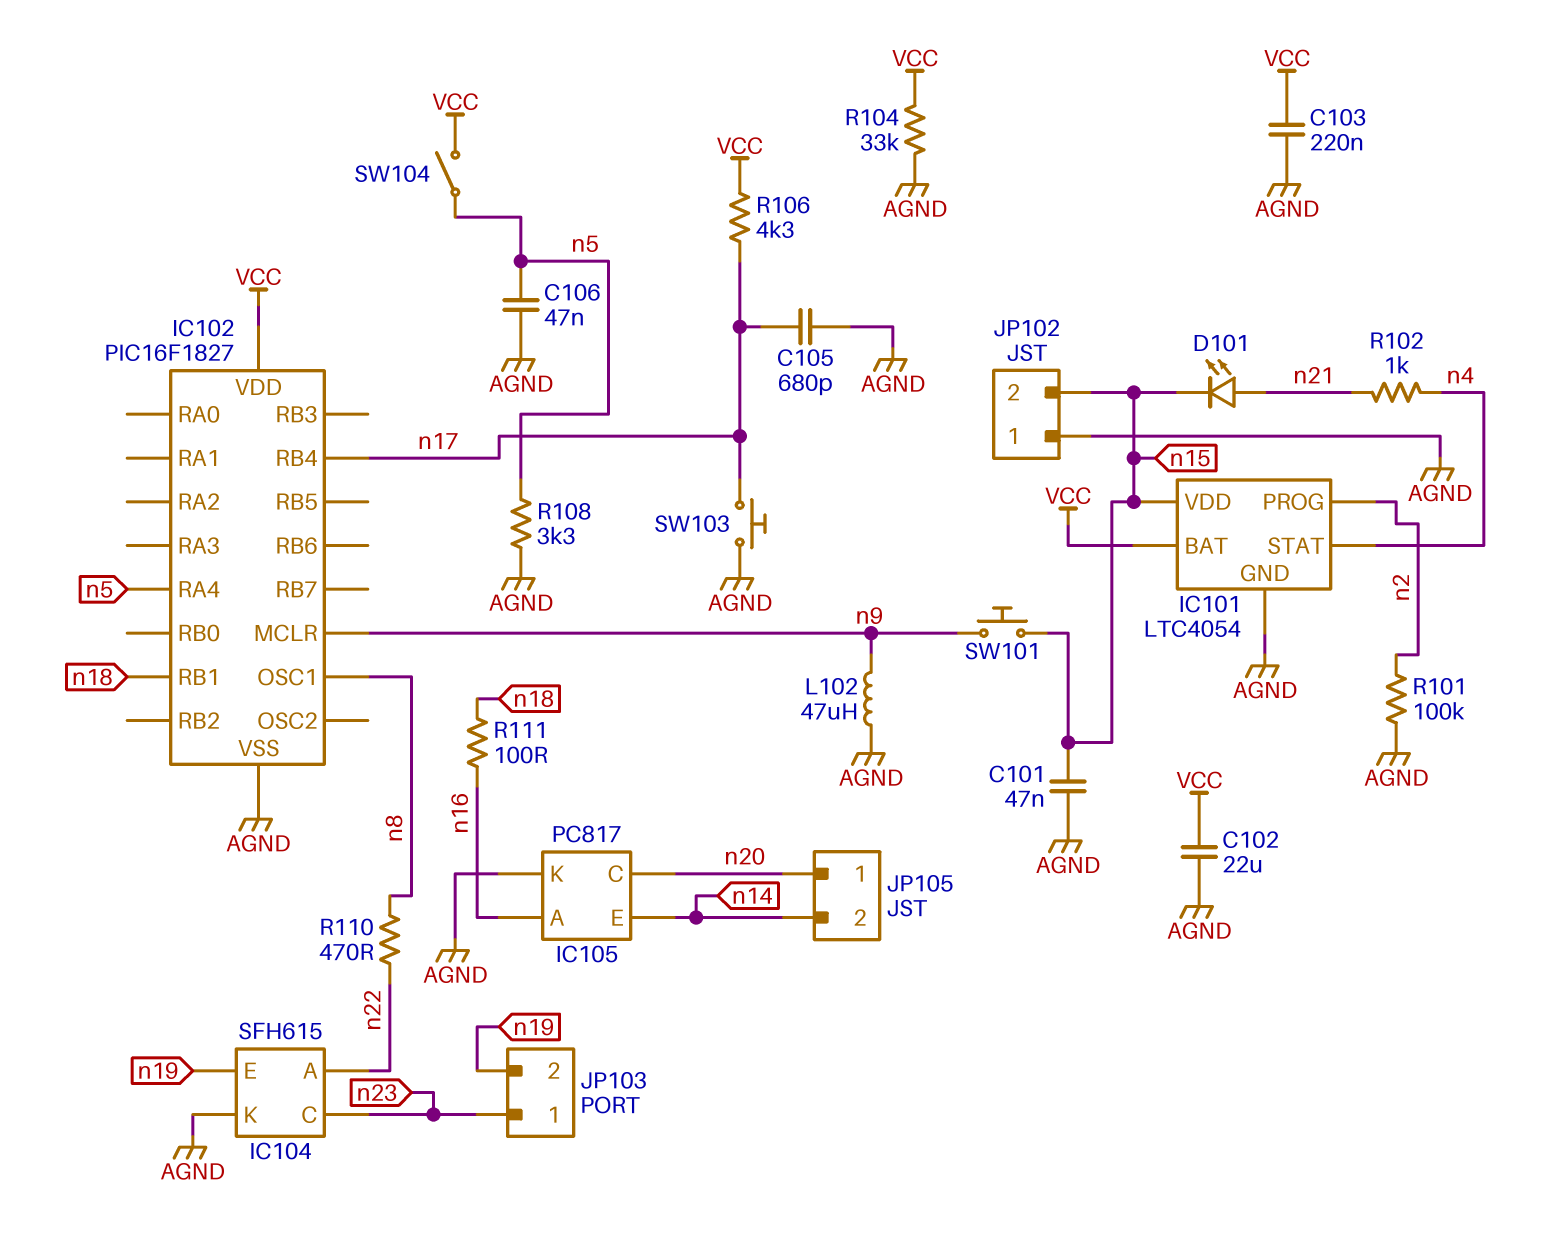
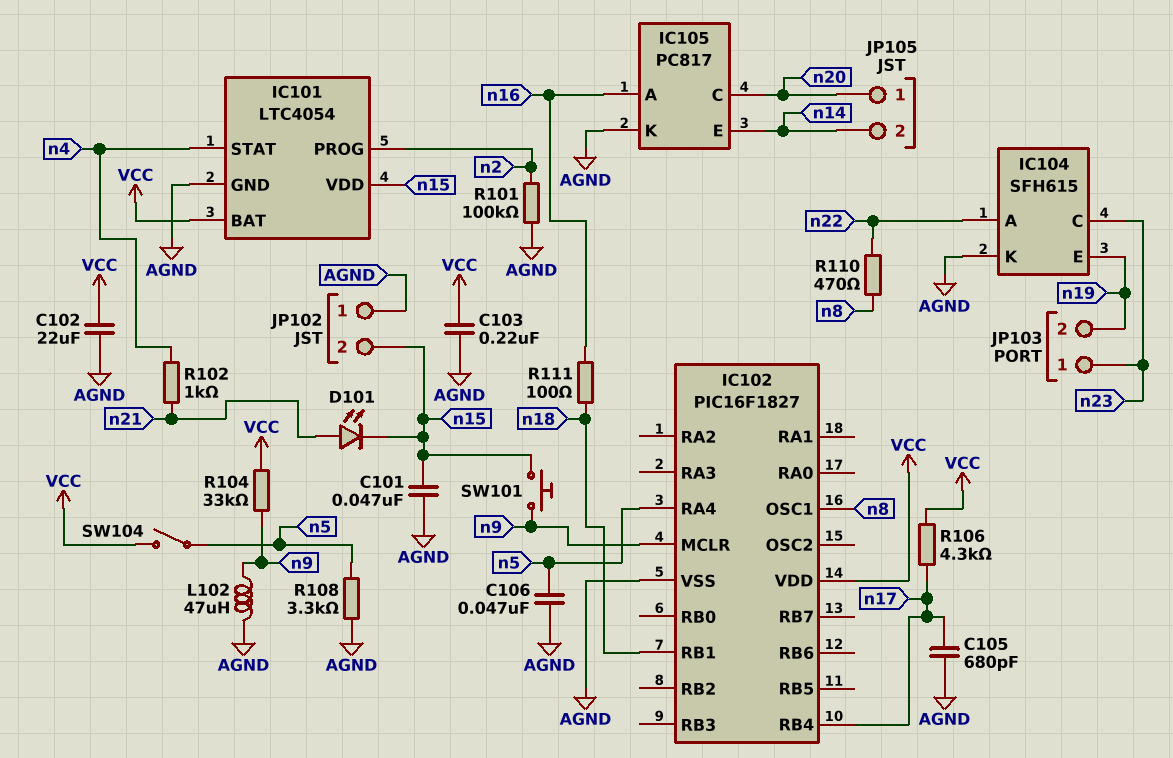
R104: 33k (AGND, VCC) -> 33k (VCC, n9)
SW103: button (AGND, n17) -> none

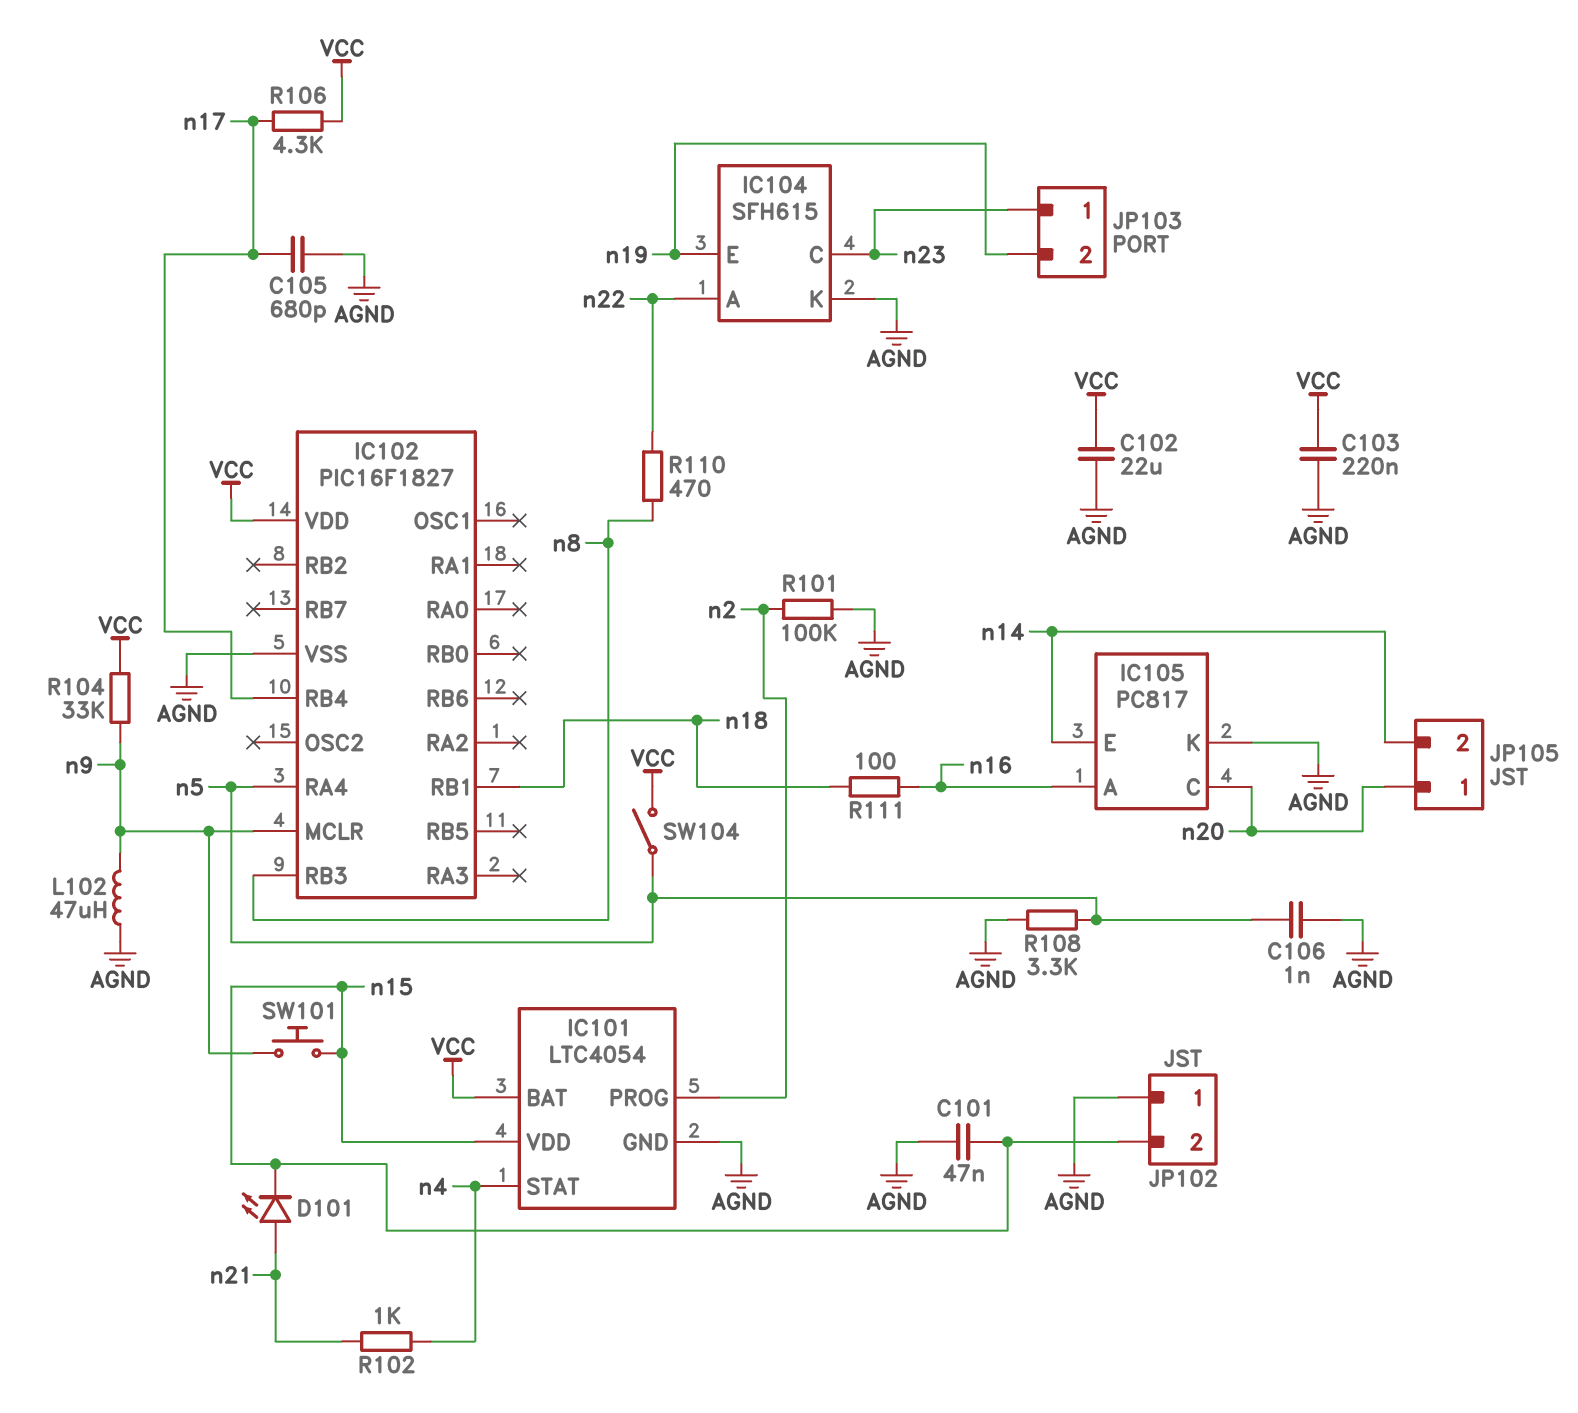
C106: 47nF (AGND, n5) -> 1nF (AGND, n5)
IC102 pin OSC1: n8 -> none
IC102 pin RB3: none -> n8

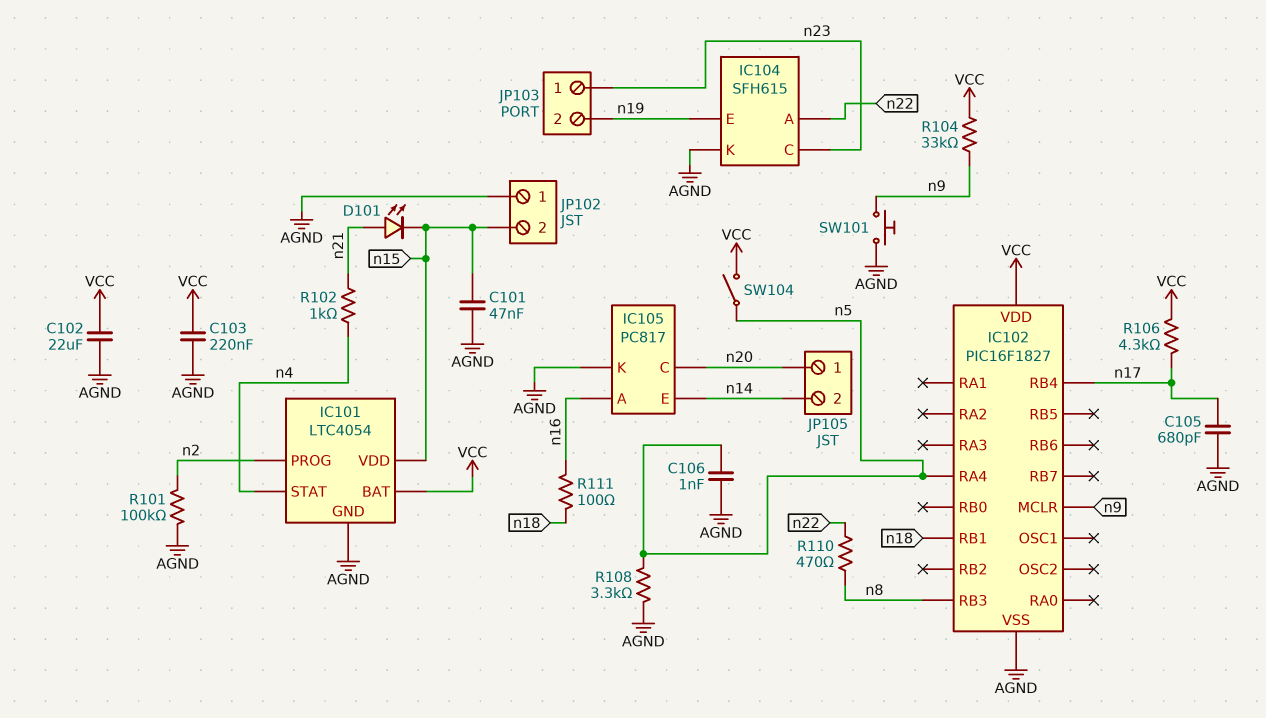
L102: 47uH (AGND, n9) -> none
SW101: button (n9, n15) -> button (AGND, n9)

